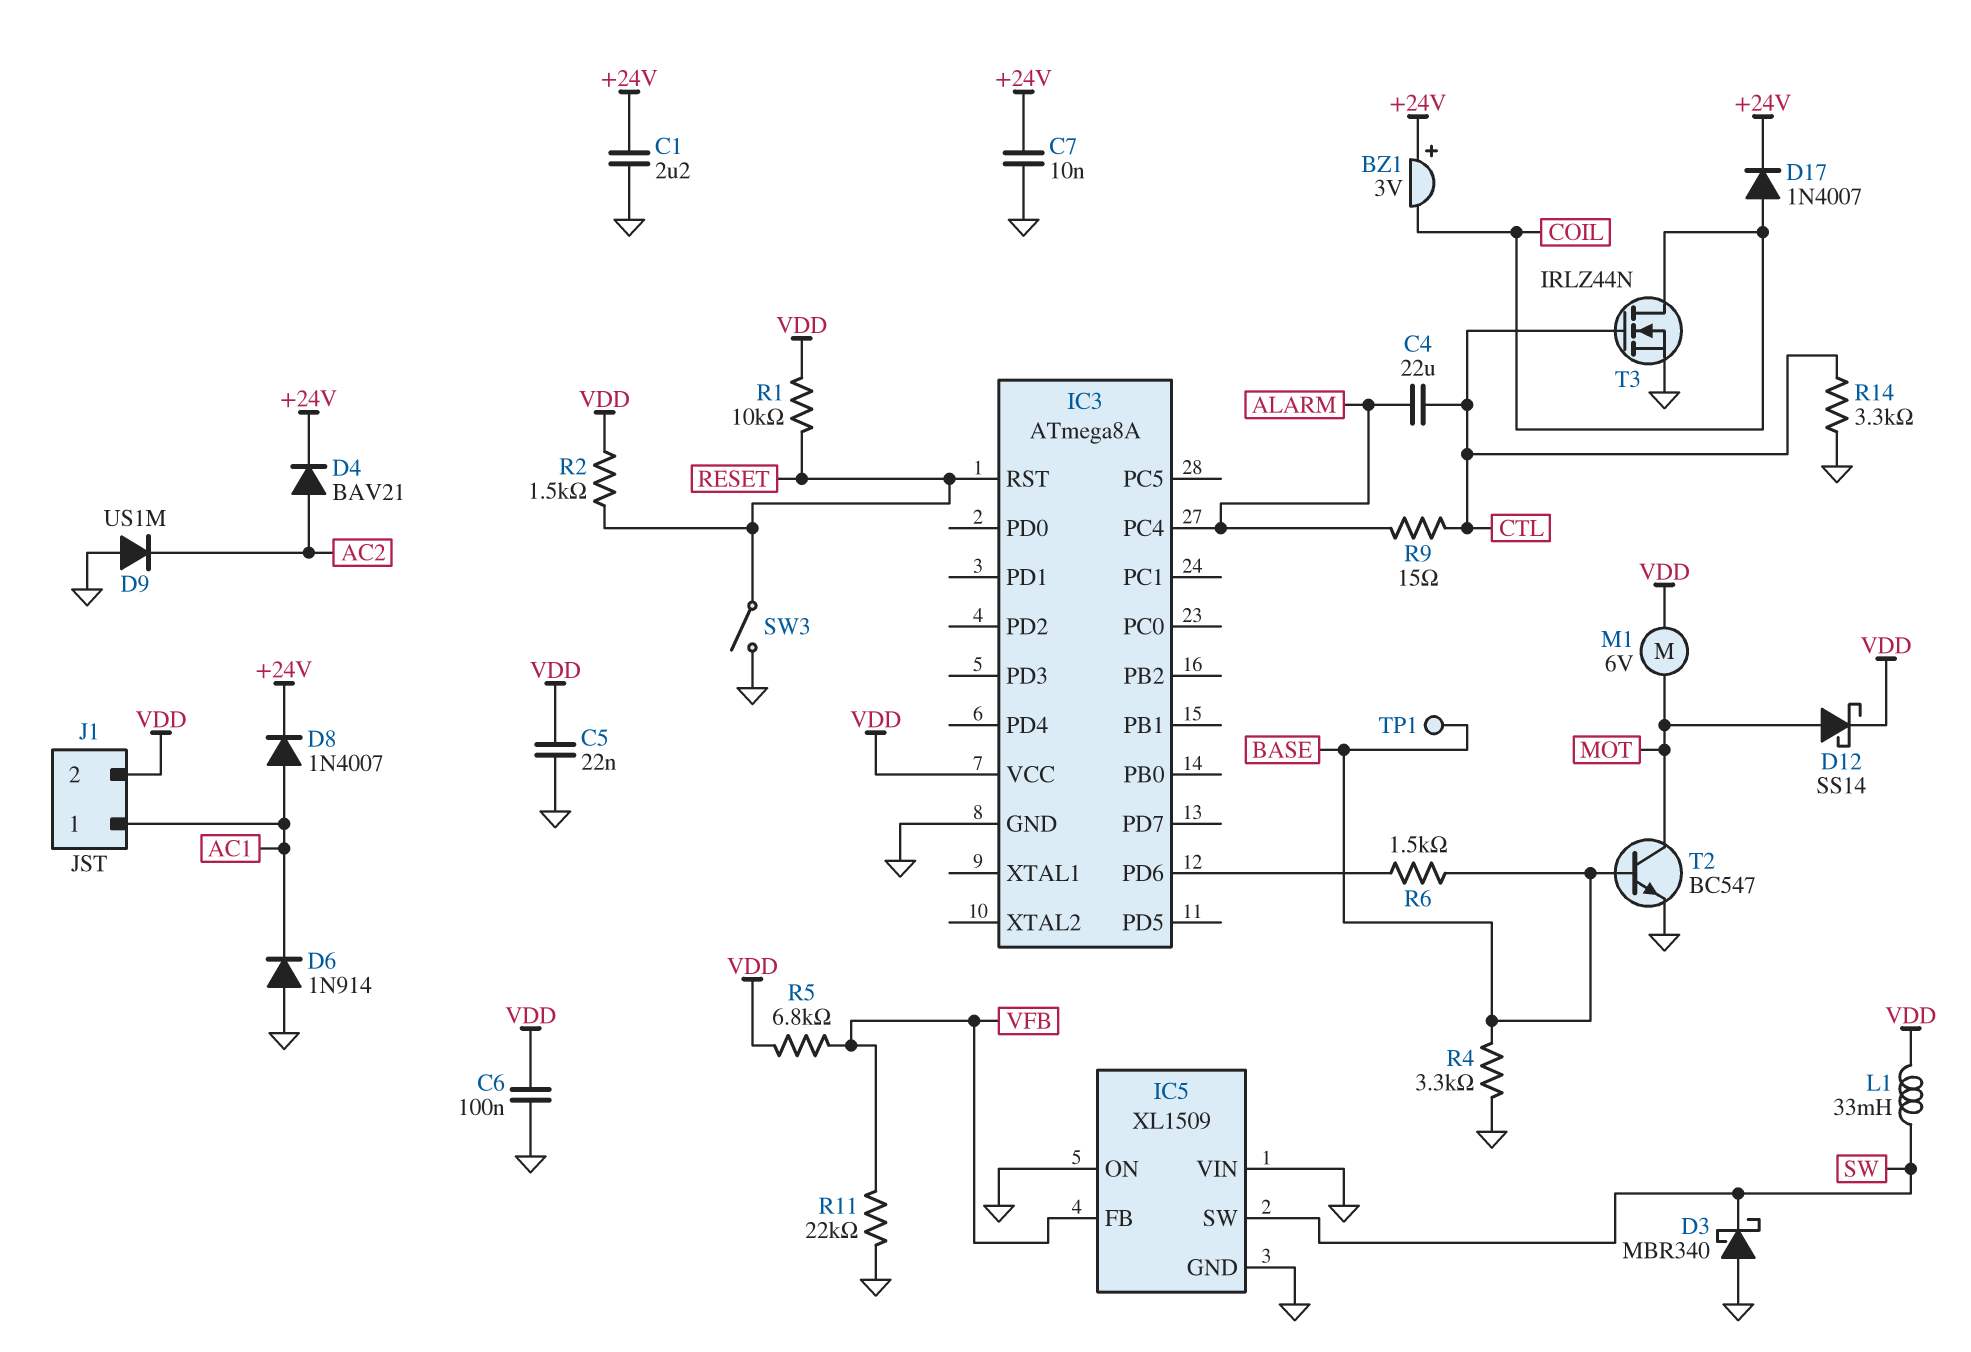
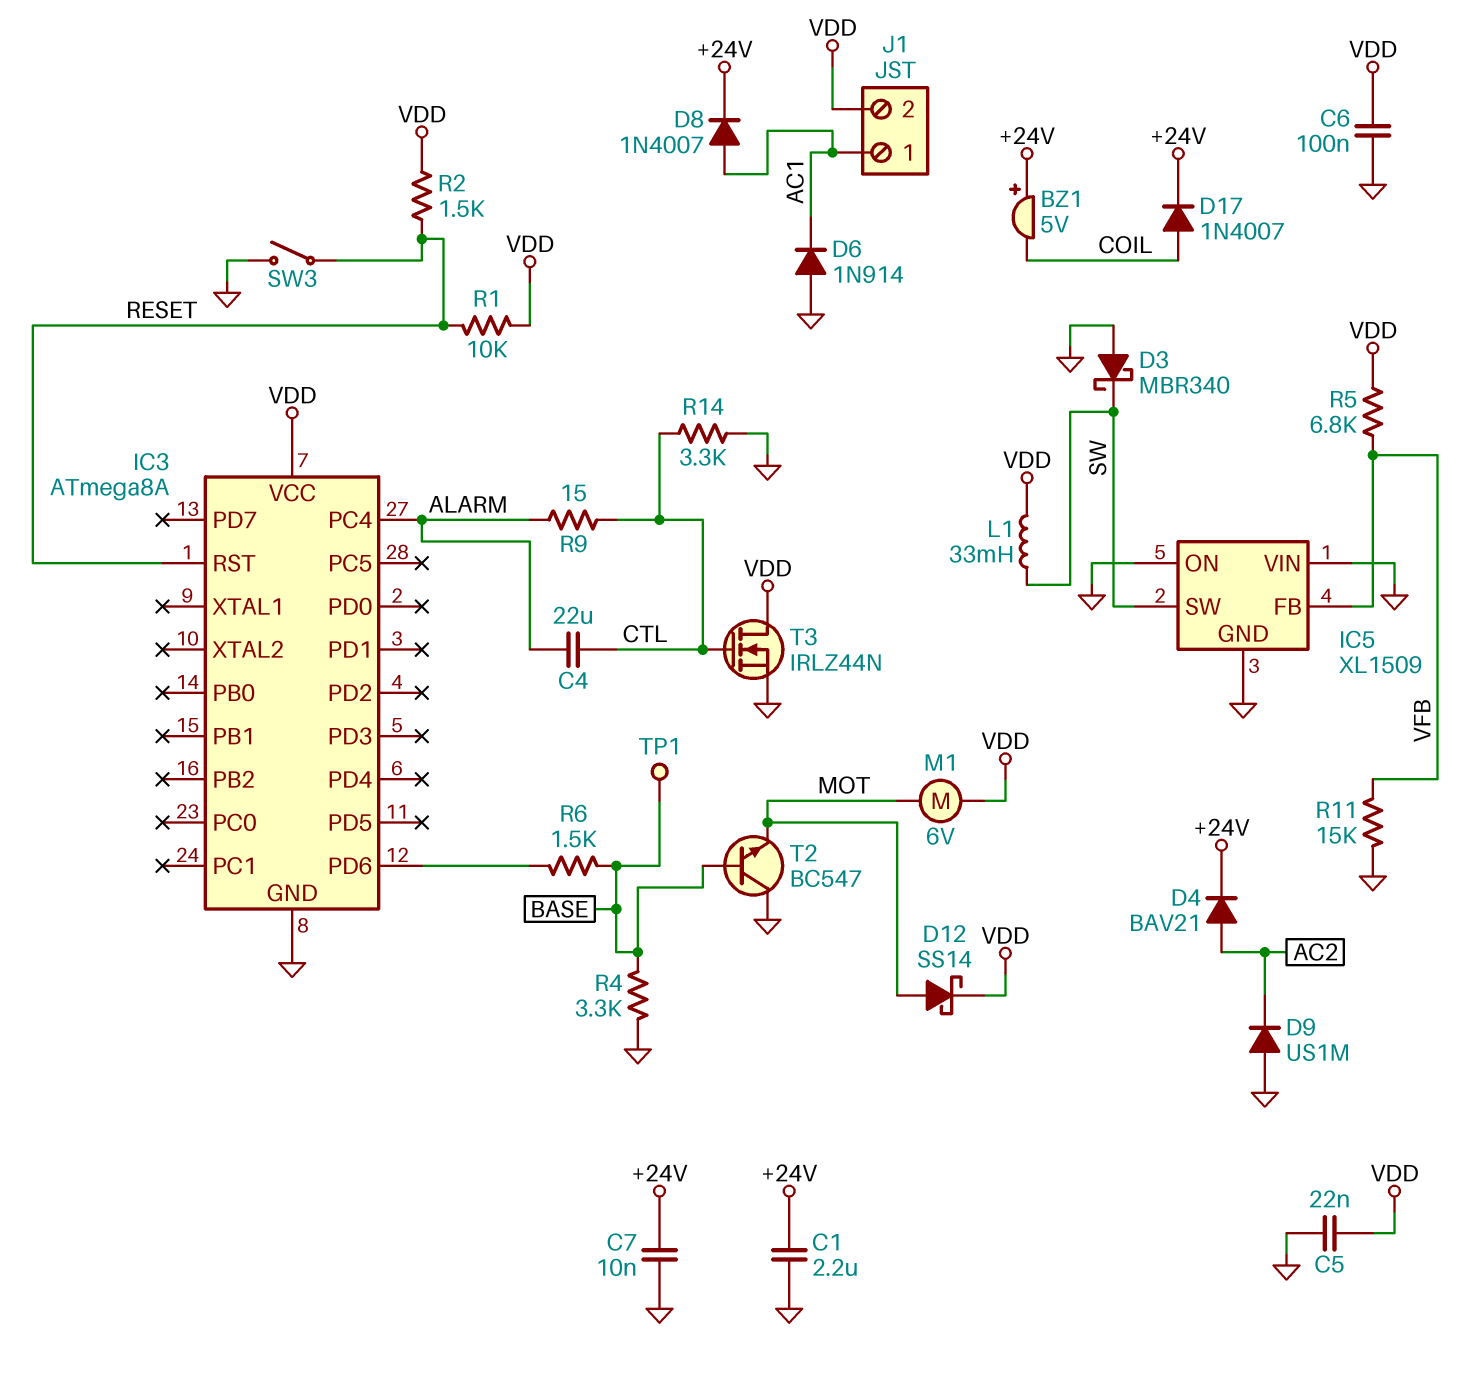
BZ1: buzzer 3V (plus +24V, minus COIL) -> buzzer 5V (plus +24V, minus COIL)
R11: 22k (GND, VFB) -> 15k (GND, VFB)
T2: NPN BC547 (B BASE, C MOT, E GND) -> NPN BC547 (B BASE, C GND, E MOT)
T3: NMOS IRLZ44N (G CTL, D COIL, S GND) -> NMOS IRLZ44N (G CTL, D VDD, S GND)

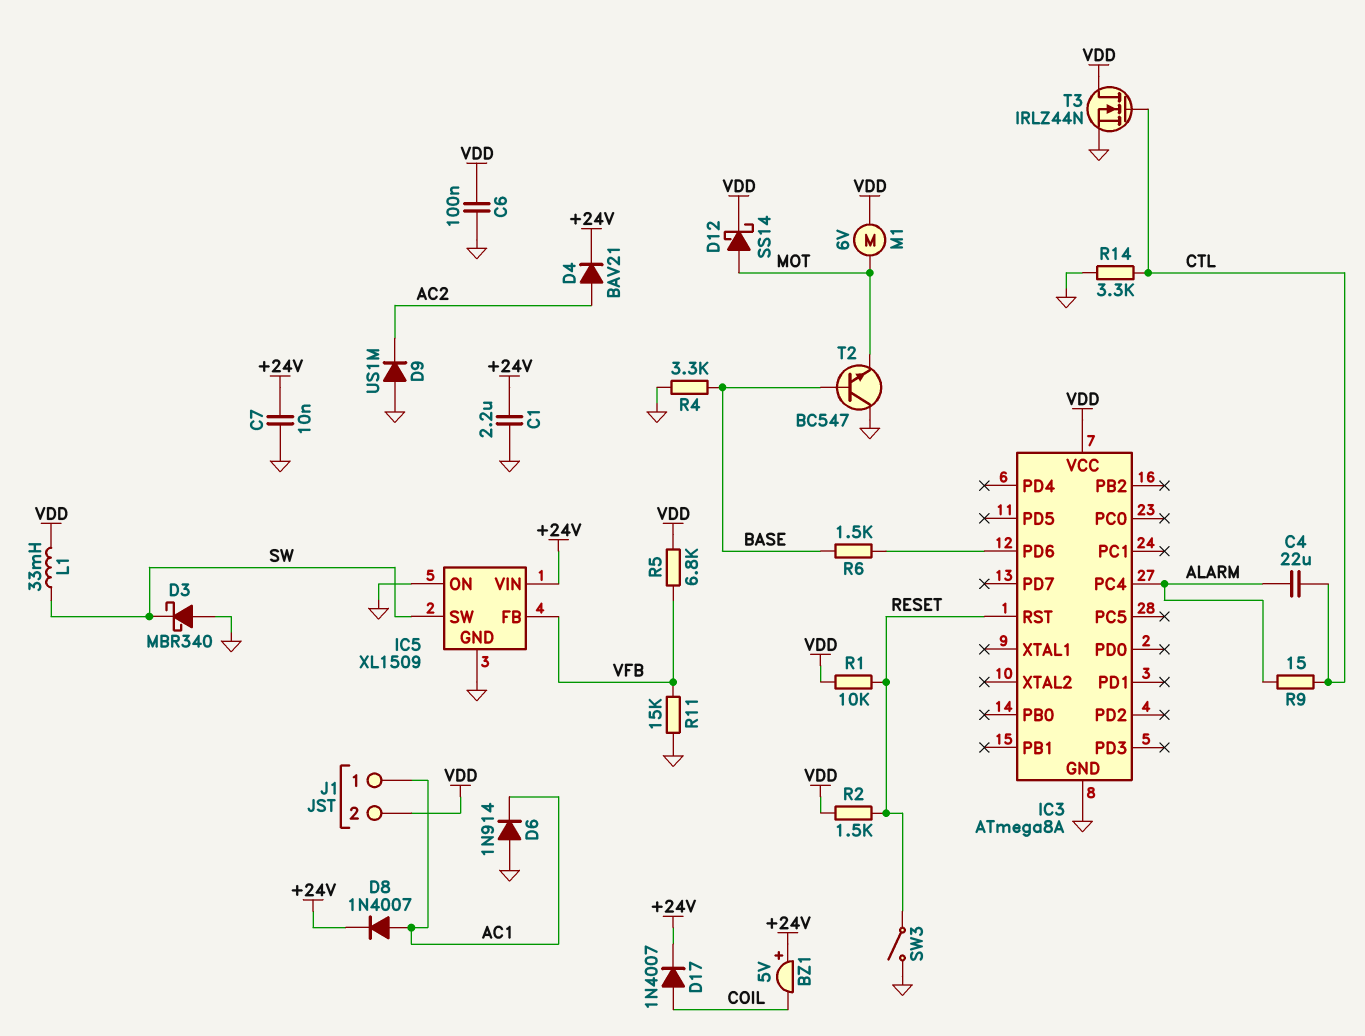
C5: 22nF (GND, VDD) -> none
IC5 pin VIN: GND -> +24V
TP1: test point (BASE) -> none

